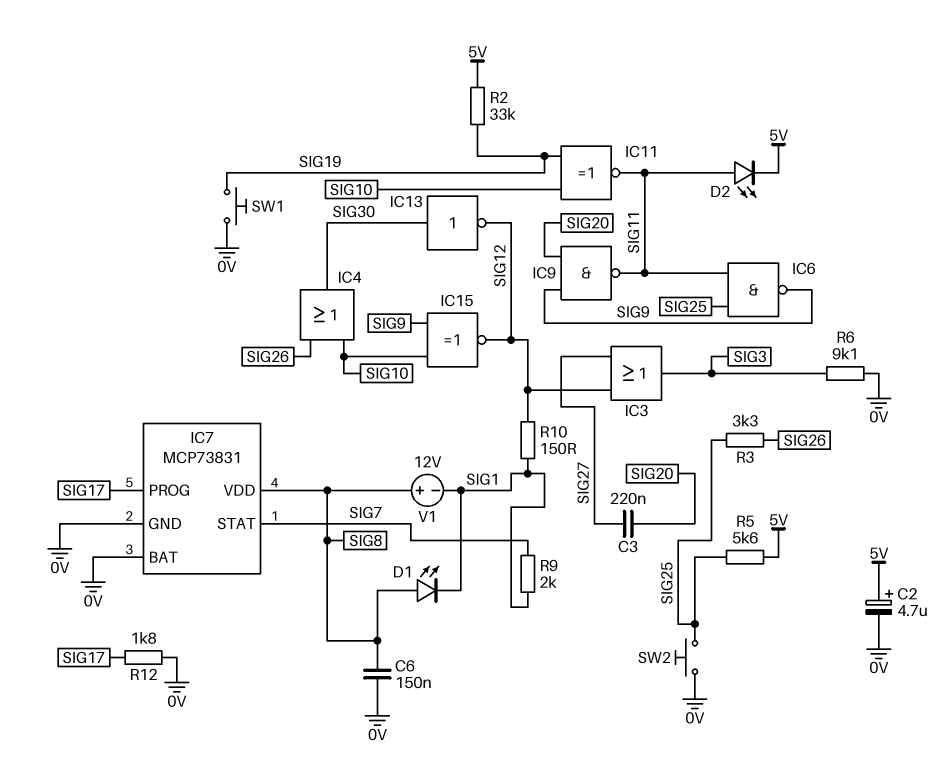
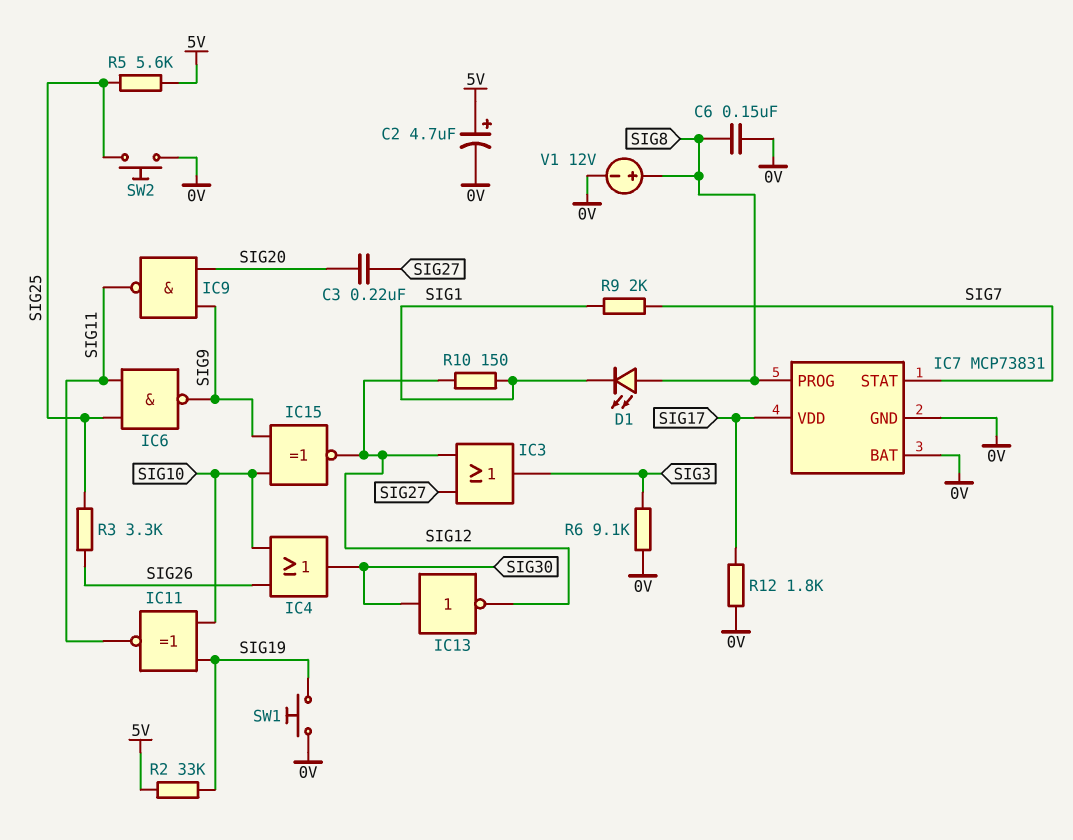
D2: LED (A SIG11, K 5V) -> none
IC7 pin PROG: SIG17 -> SIG8
IC7 pin VDD: SIG8 -> SIG17
V1: 12V (plus SIG8, minus SIG1) -> 12V (plus SIG8, minus 0V)

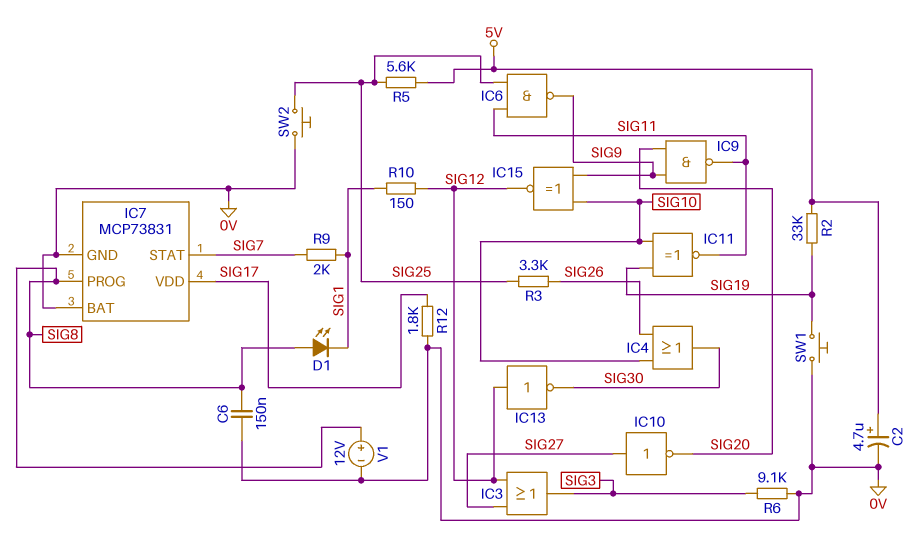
C3: 220nF (SIG20, SIG27) -> none
IC10: none -> NOT (in SIG27, out SIG20)
IC13: NOT (in SIG30, out SIG12) -> NOT (in SIG12, out SIG30)

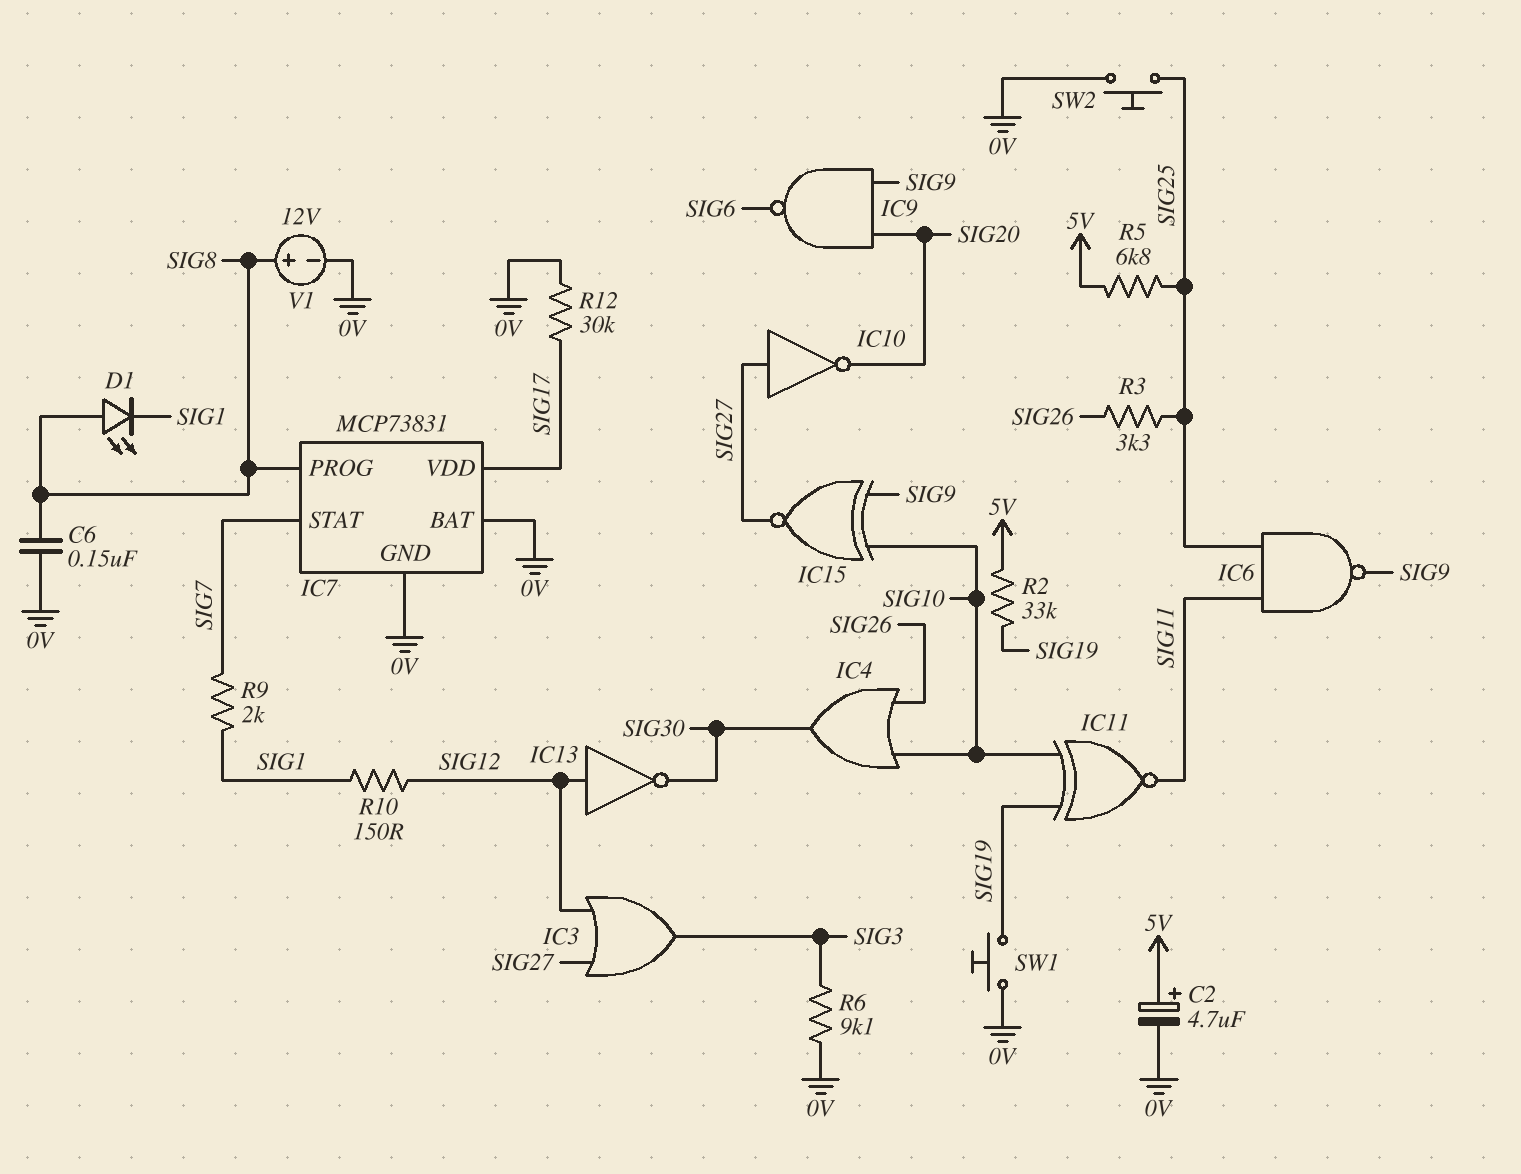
IC9: NAND (in SIG9, in SIG20, out SIG11) -> NAND (in SIG9, in SIG20, out SIG6)
IC15: XNOR (in SIG9, in SIG10, out SIG12) -> XNOR (in SIG9, in SIG10, out SIG27)
R5: 5.6k (5V, SIG25) -> 6.8k (5V, SIG25)
R12: 1.8k (0V, SIG17) -> 30k (0V, SIG17)

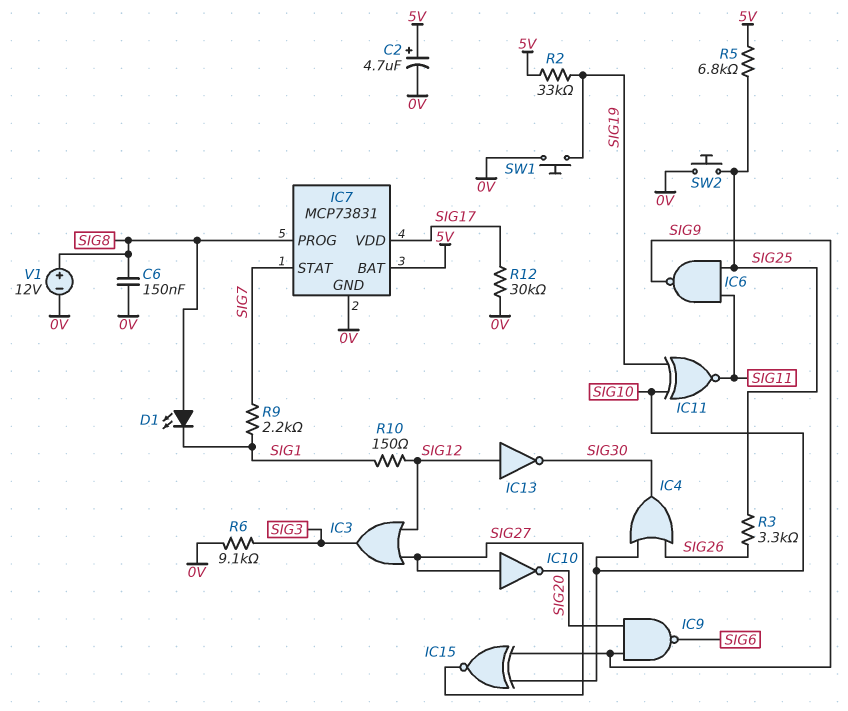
IC7 pin BAT: 0V -> 5V
R9: 2k (SIG1, SIG7) -> 2.2k (SIG1, SIG7)

